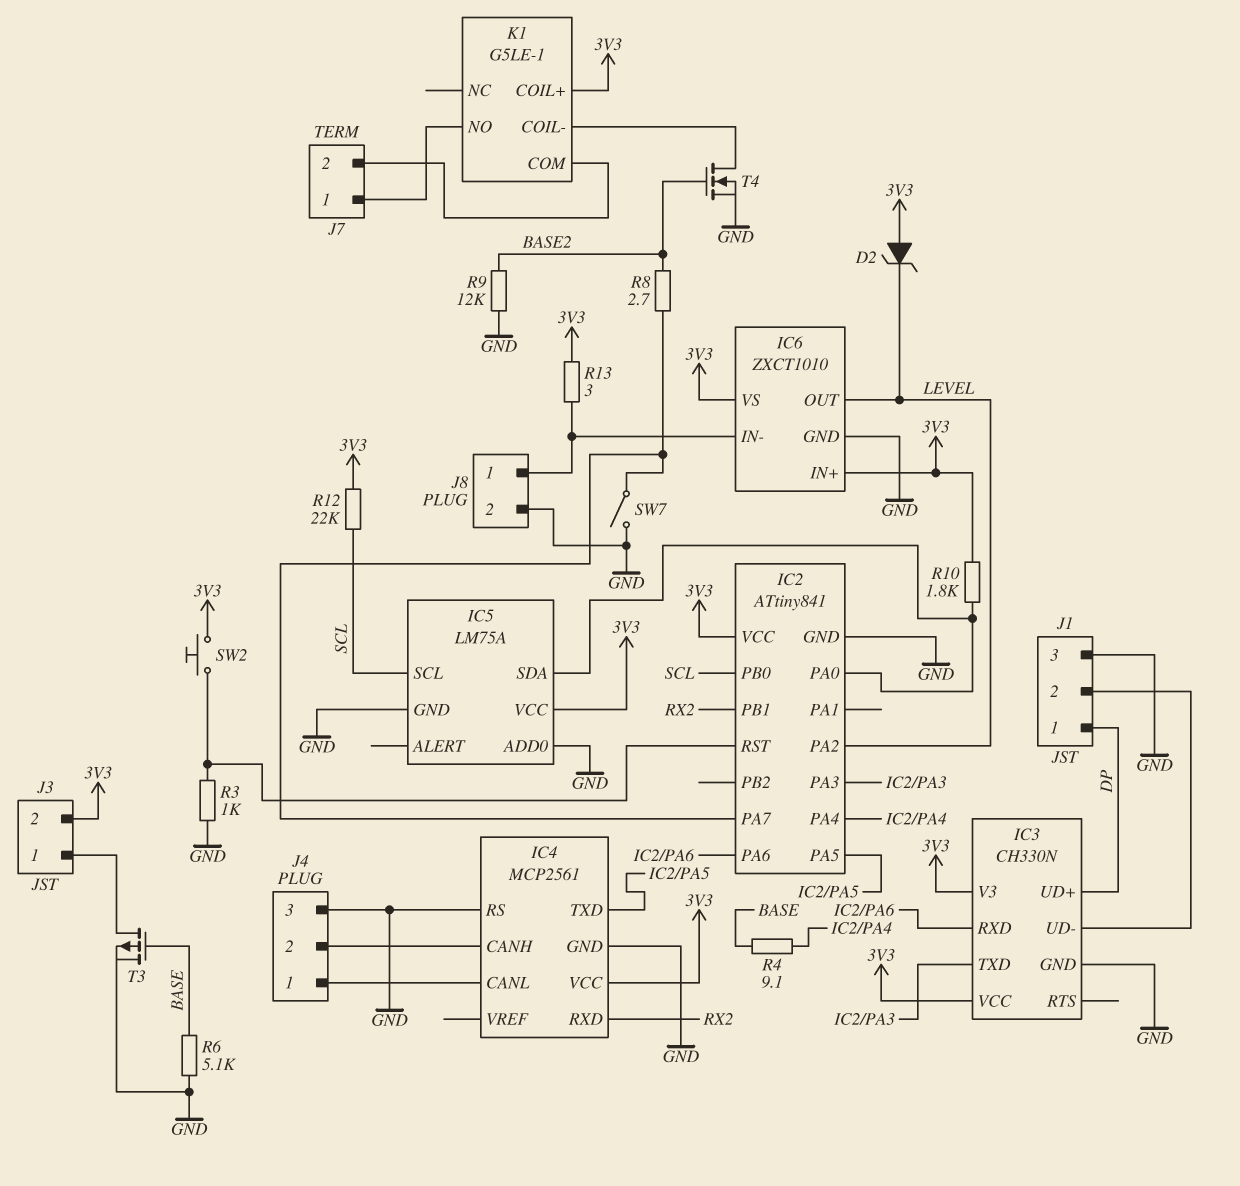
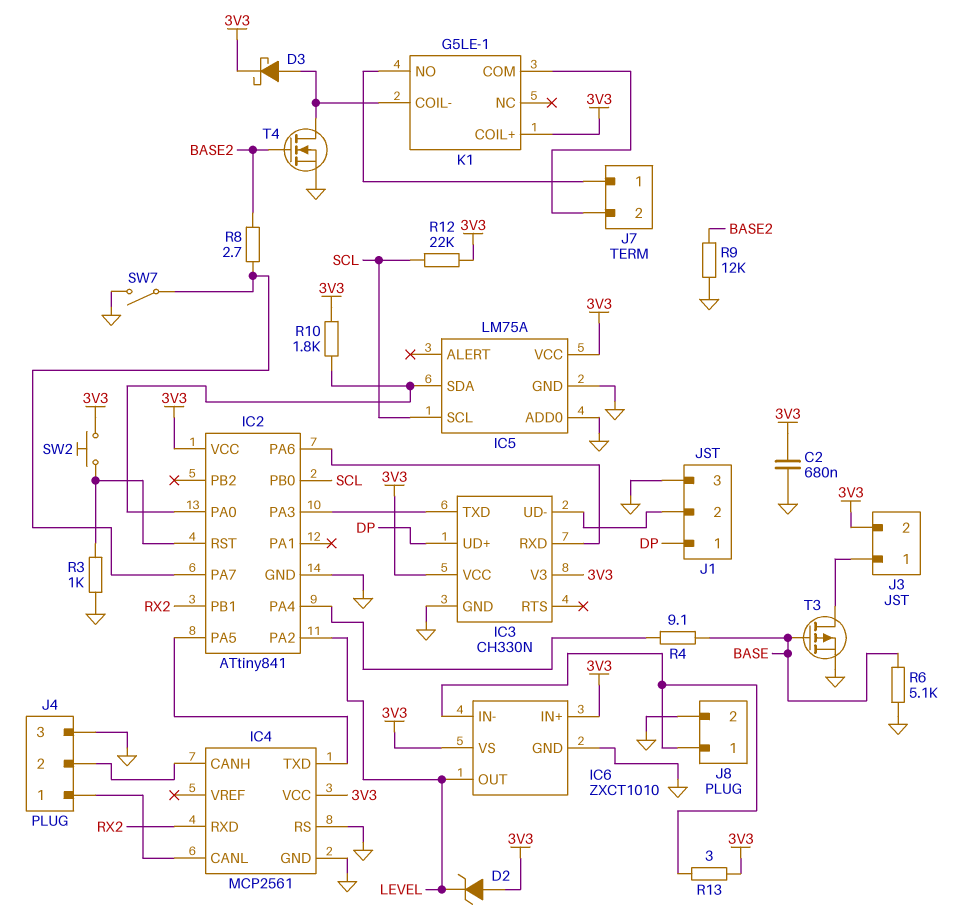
C2: none -> 680nF (3V3, GND)
D3: none -> schottky (A K1/COIL-, K 3V3)

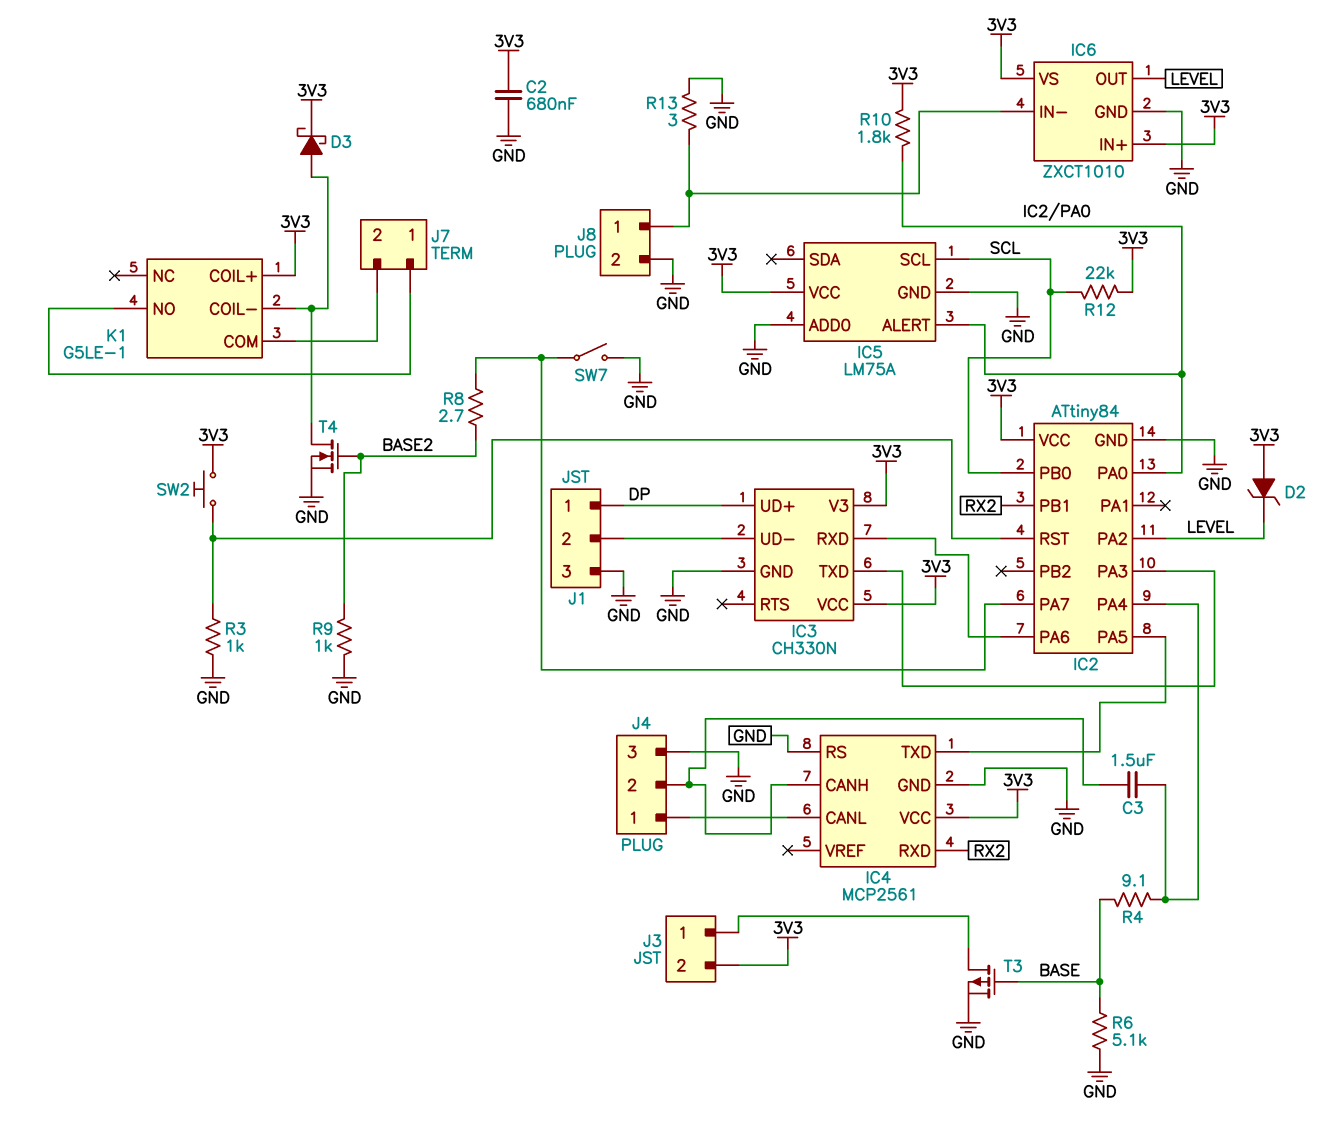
C3: none -> 1.5uF (IC2/PA4, IC4/CANH)
IC2: ATtiny841 -> ATtiny84
IC5 pin ALERT: none -> IC2/PA0
IC5 pin SDA: IC2/PA0 -> none
R9: 12k (BASE2, GND) -> 1k (BASE2, GND)
R13: 3 (3V3, IC6/IN-) -> 3 (GND, IC6/IN-)

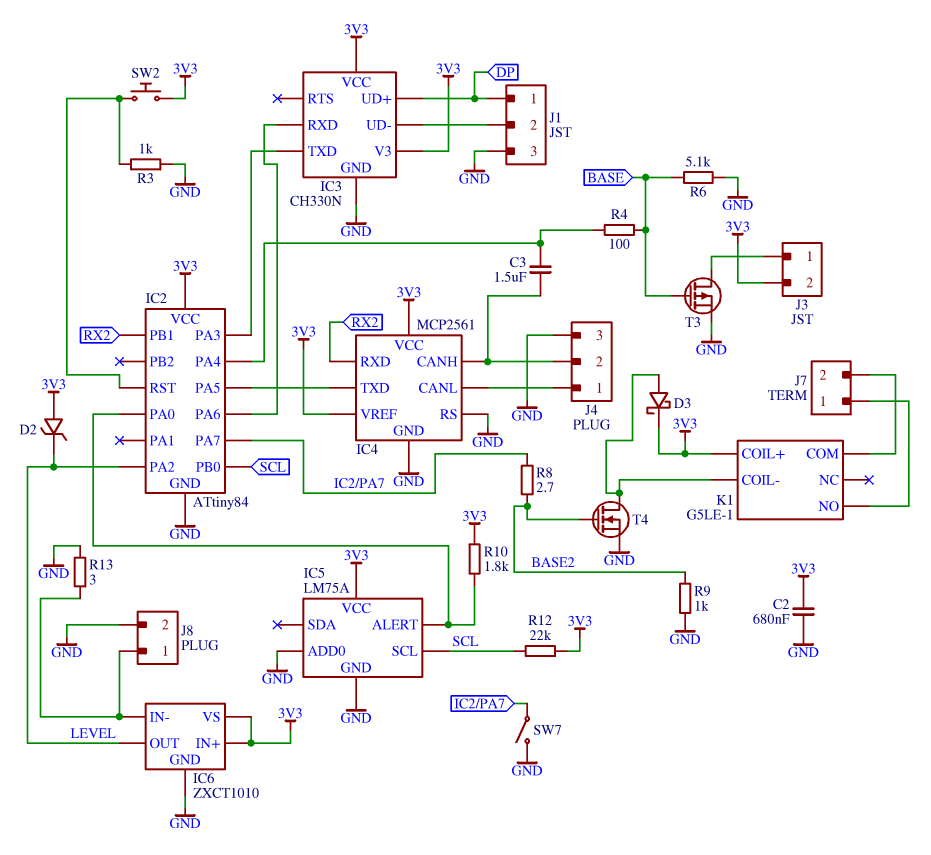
IC4 pin VREF: none -> 3V3
R4: 9.1 (BASE, IC2/PA4) -> 100 (BASE, IC2/PA4)

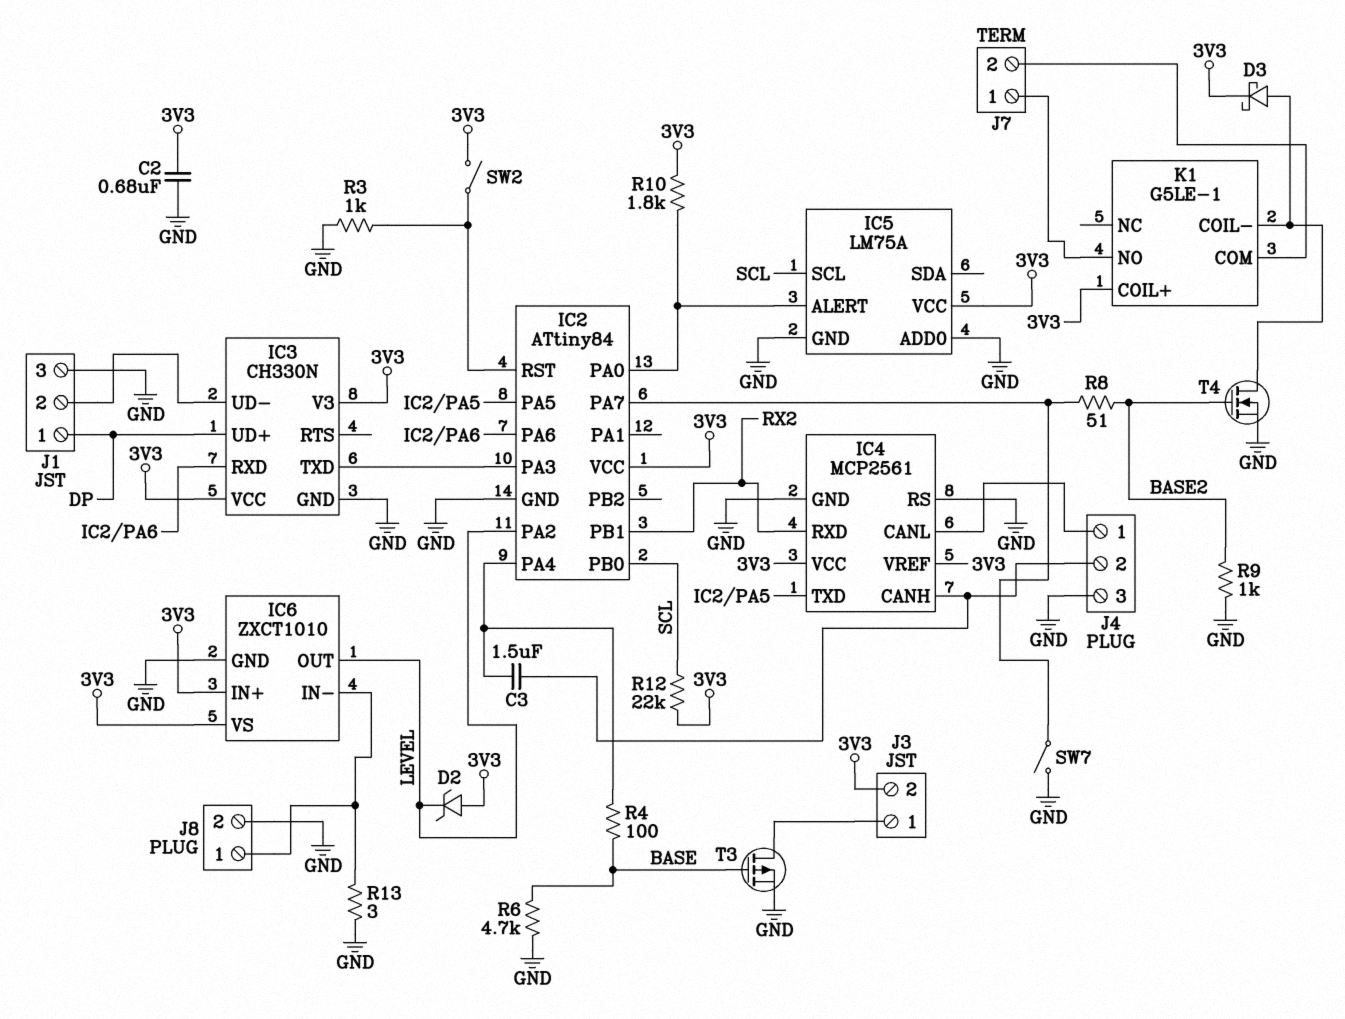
R6: 5.1k (BASE, GND) -> 4.7k (BASE, GND)
R8: 2.7 (BASE2, IC2/PA7) -> 51 (BASE2, IC2/PA7)
SW2: button (3V3, IC2/RST) -> switch (3V3, IC2/RST)

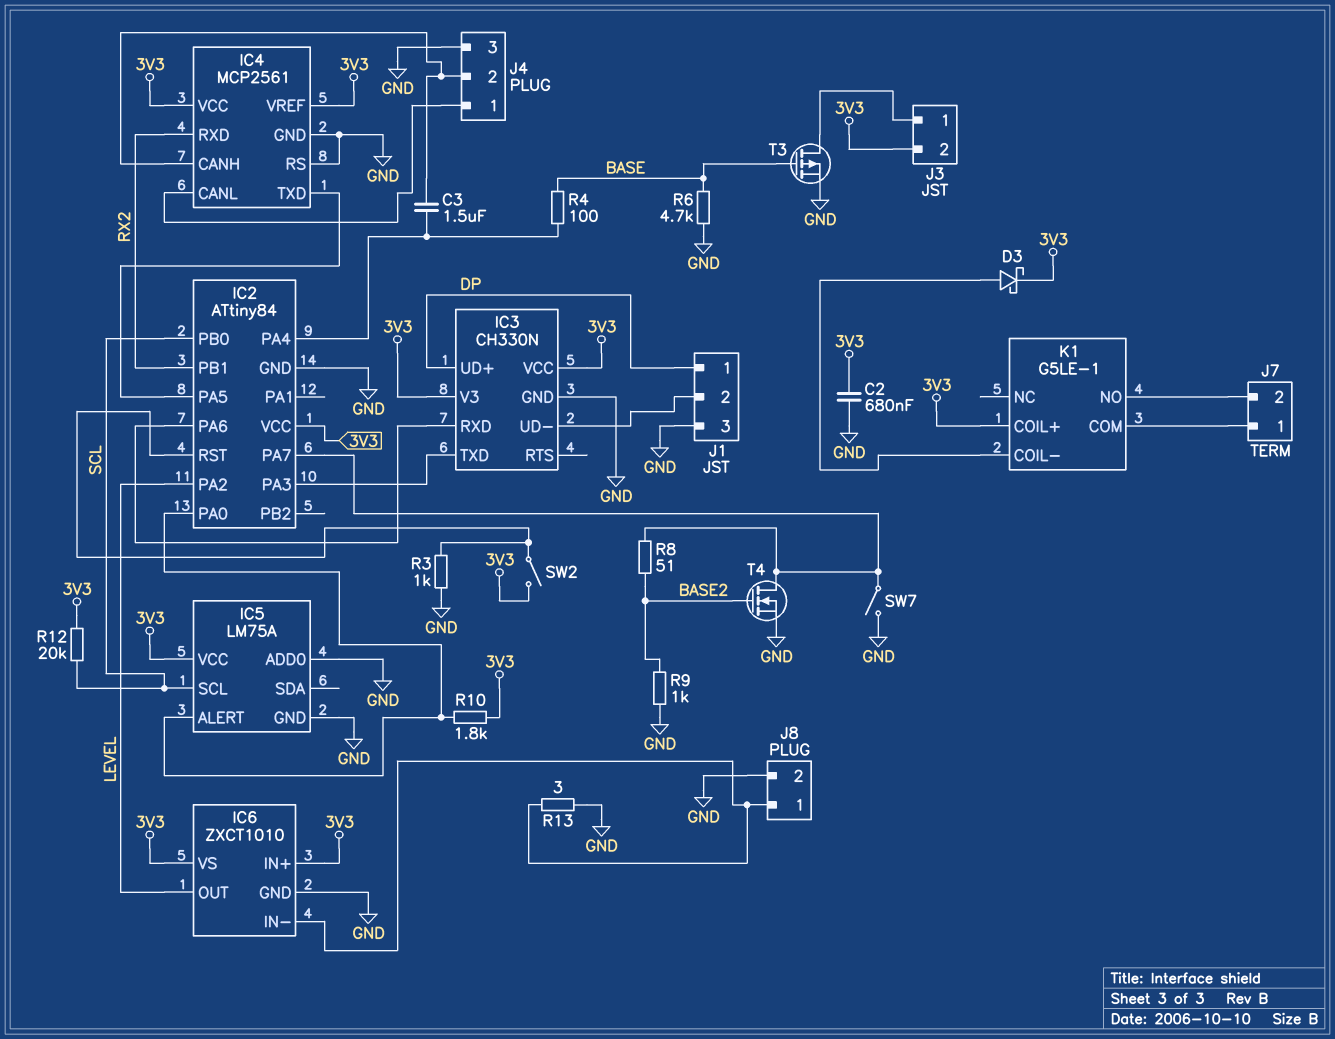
D2: zener (A 3V3, K LEVEL) -> none
K1 pin COM: J7/2 -> J7/1
K1 pin NO: J7/1 -> J7/2
R12: 22k (3V3, SCL) -> 20k (3V3, SCL)
T4: NMOS (G BASE2, D K1/COIL-, S GND) -> NMOS (G BASE2, D IC2/PA7, S GND)

